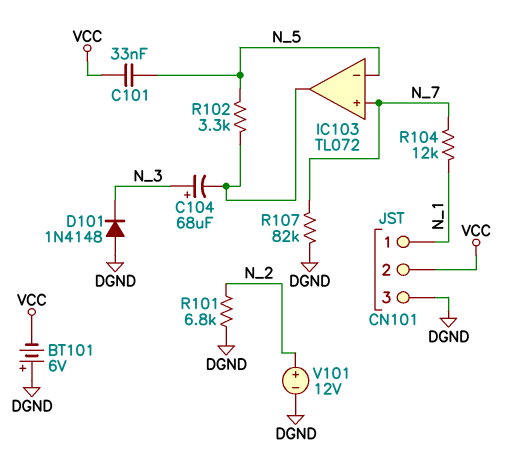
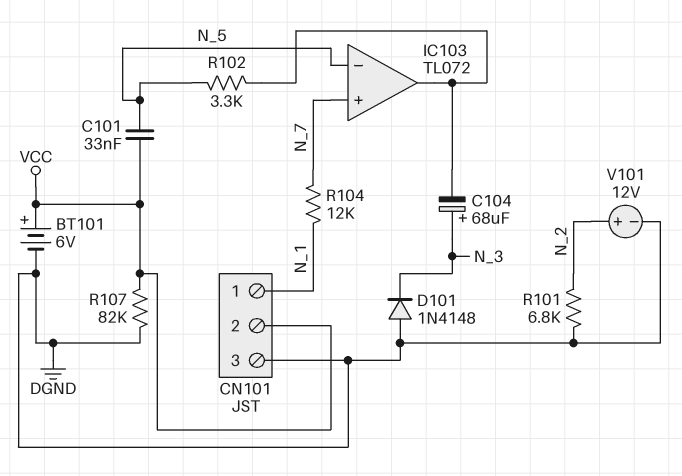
BT101: 6V (plus DGND, minus VCC) -> 6V (plus VCC, minus DGND)
R107: 82k (DGND, N_7) -> 82k (DGND, VCC)

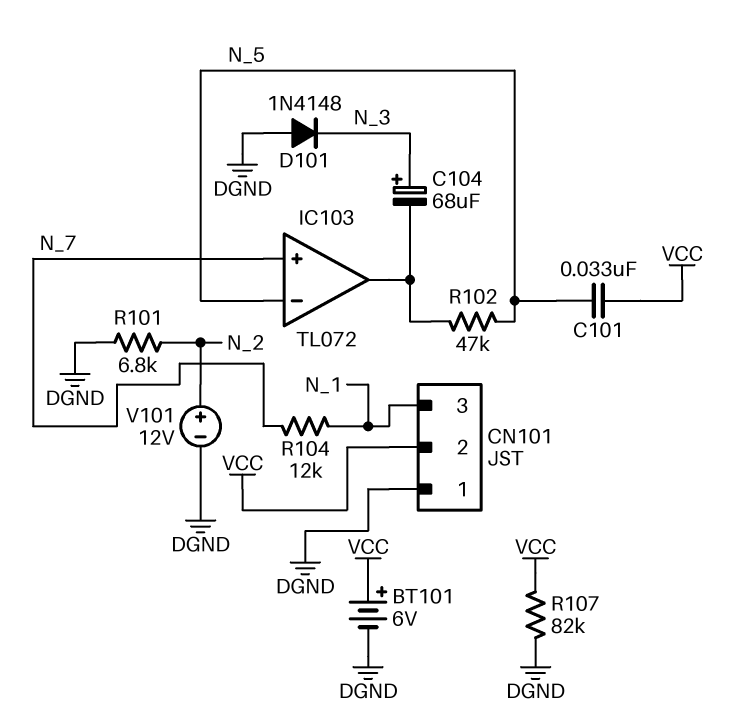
CN101 pin 1: N_1 -> DGND
CN101 pin 3: DGND -> N_1
R102: 3.3k (IC103/out, N_5) -> 47k (IC103/out, N_5)

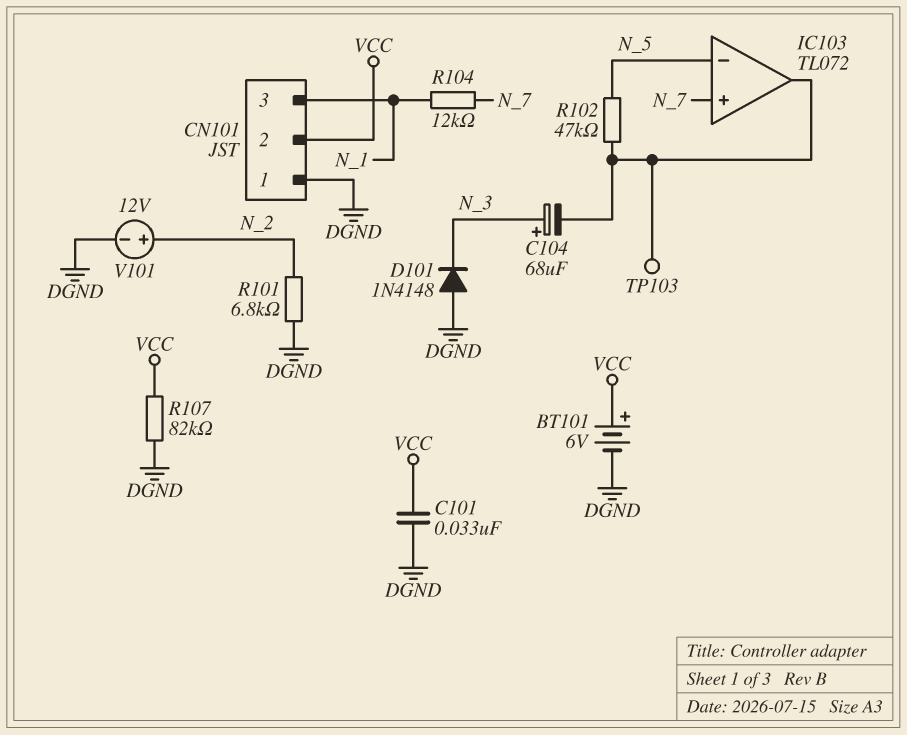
C101: 33nF (N_5, VCC) -> 33nF (DGND, VCC)
TP103: none -> test point (IC103/out)

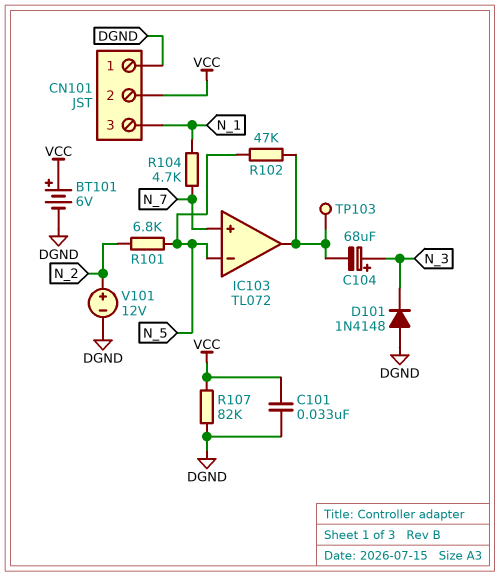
R101: 6.8k (DGND, N_2) -> 6.8k (N_2, N_5)
R104: 12k (N_1, N_7) -> 4.7k (N_1, N_7)

